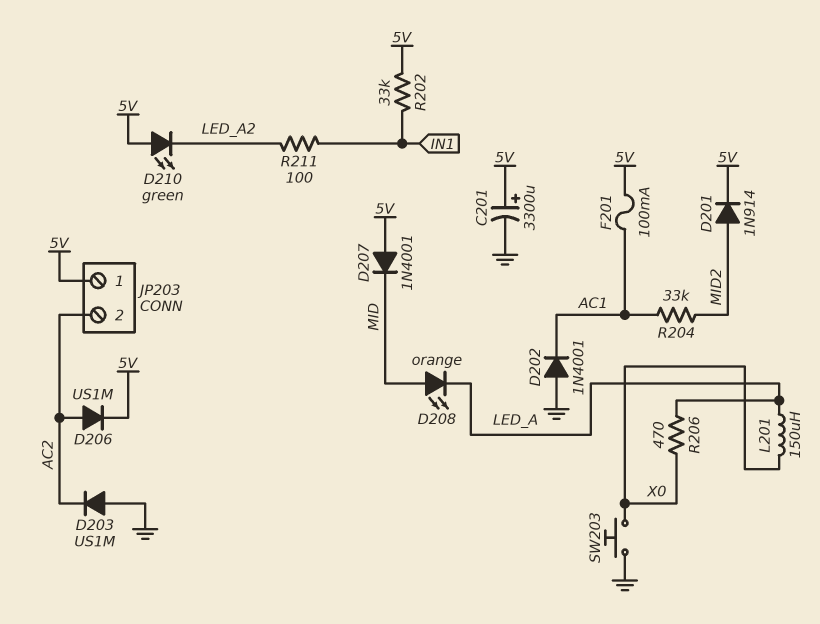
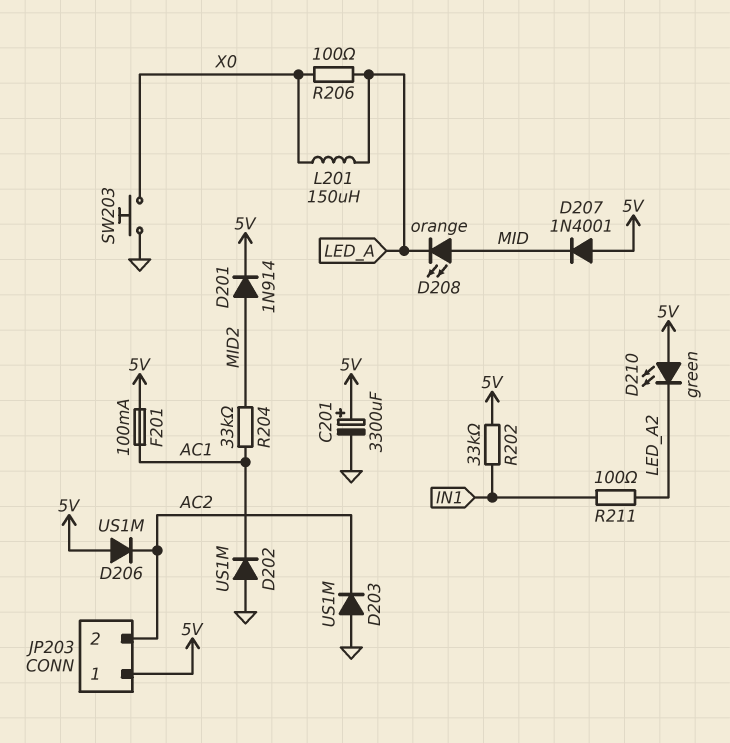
D202: diode 1N4001 (A GND, K AC1) -> diode US1M (A GND, K AC1)
D206: diode US1M (A AC2, K 5V) -> diode US1M (A 5V, K AC2)
R206: 470 (LED_A, X0) -> 100 (LED_A, X0)

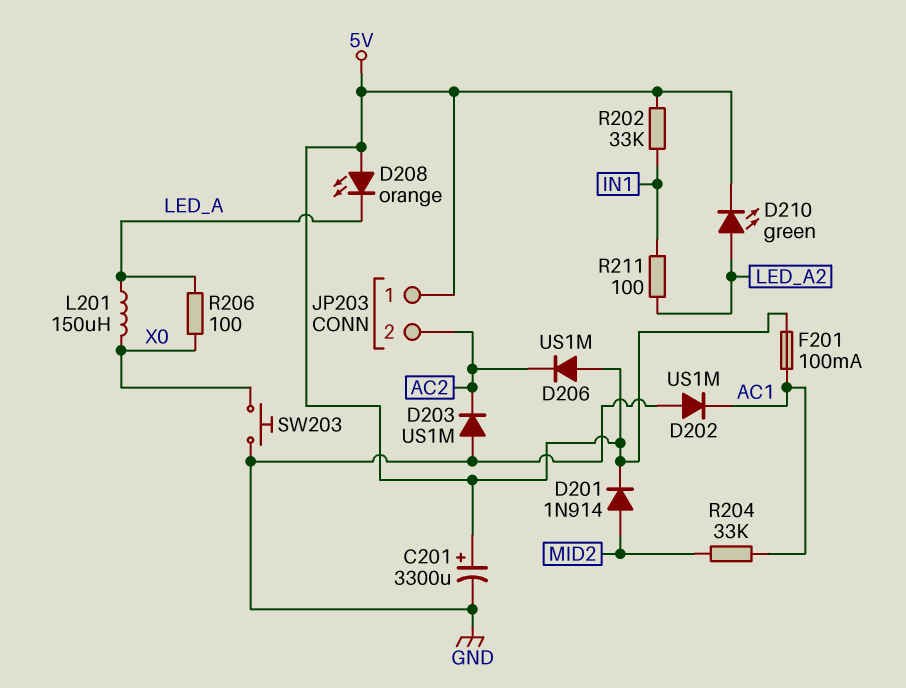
D207: diode 1N4001 (A 5V, K MID) -> none
D208: LED orange (A MID, K LED_A) -> LED orange (A 5V, K LED_A)
D210: LED green (A 5V, K LED_A2) -> LED green (A LED_A2, K 5V)

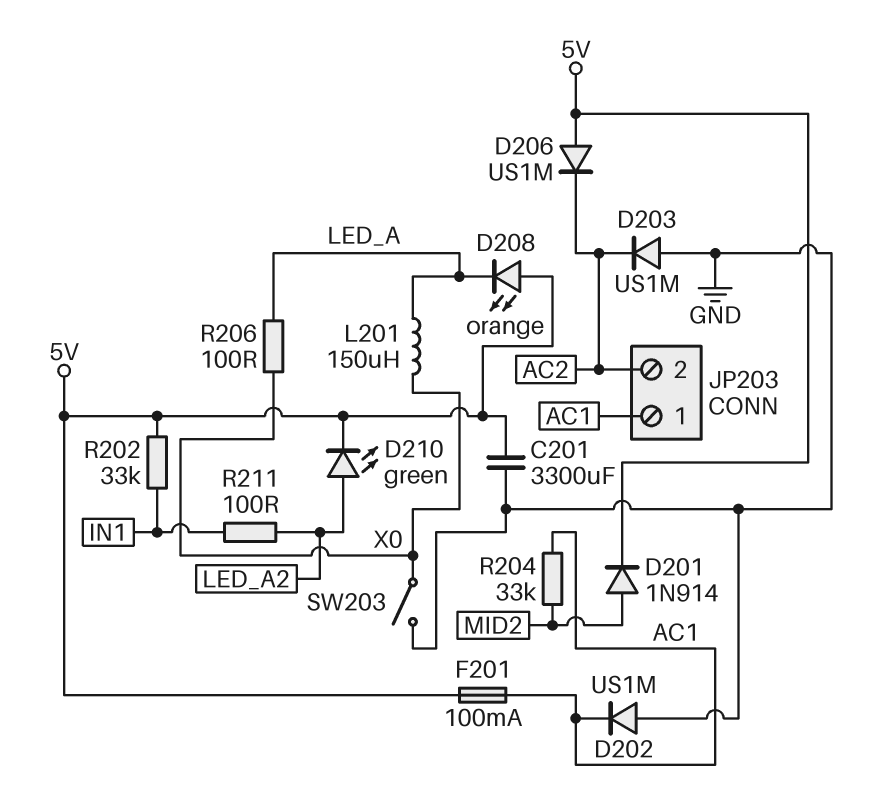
C201: 3300uF (plus 5V, minus GND) -> 3300uF (5V, GND)
JP203 pin 1: 5V -> AC1
SW203: button (GND, X0) -> switch (GND, X0)

